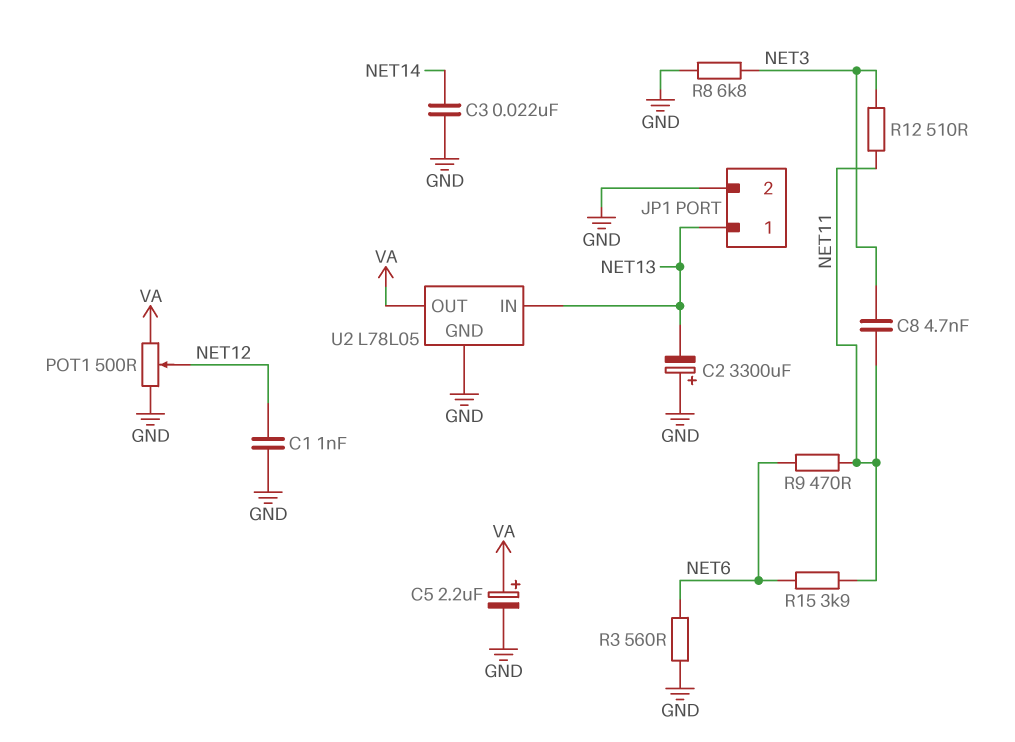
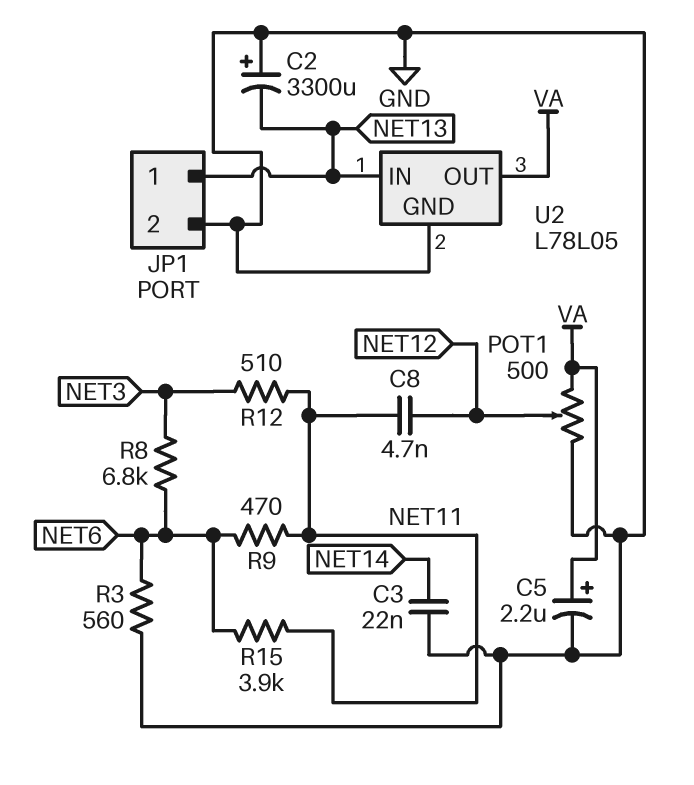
C1: 1nF (GND, NET12) -> none
C8: 4.7nF (NET3, NET11) -> 4.7nF (NET11, NET12)
R8: 6.8k (GND, NET3) -> 6.8k (NET3, NET6)

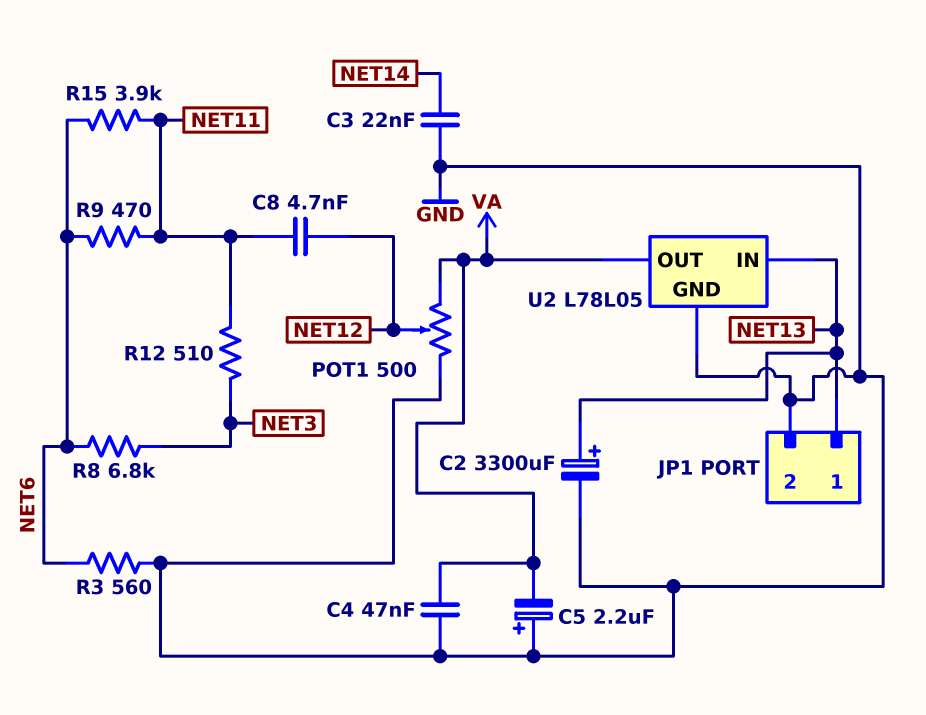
C2: 3300uF (plus GND, minus NET13) -> 3300uF (plus NET13, minus GND)
C4: none -> 47nF (GND, VA)
C5: 2.2uF (plus VA, minus GND) -> 2.2uF (plus GND, minus VA)

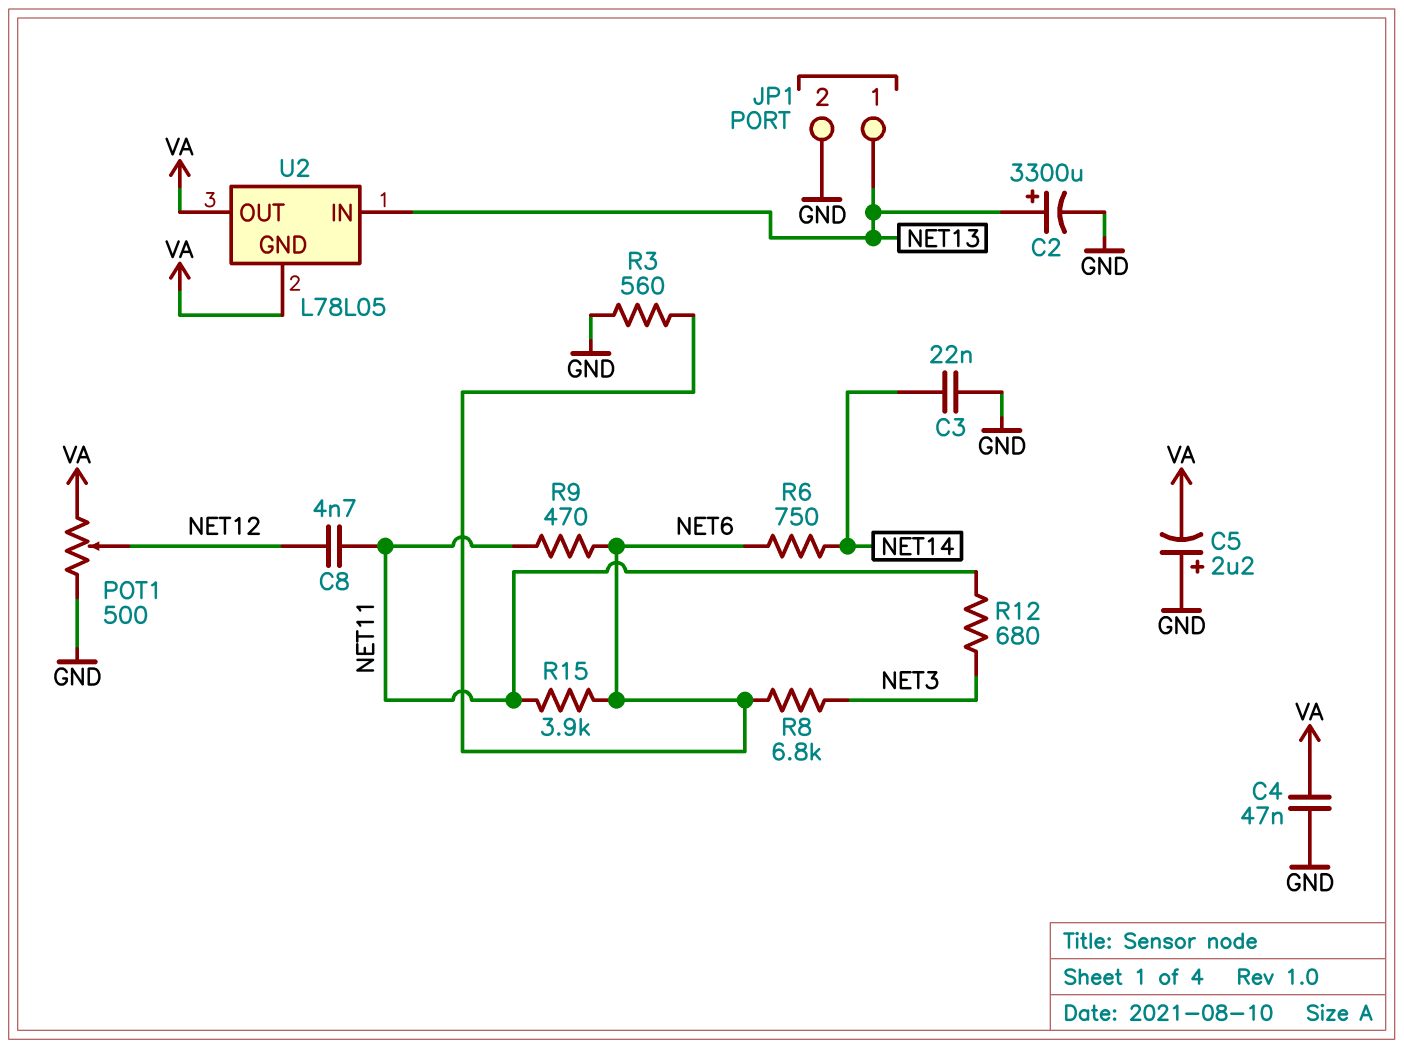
R6: none -> 750 (NET6, NET14)
R12: 510 (NET3, NET11) -> 680 (NET3, NET11)
U2 pin GND: GND -> VA

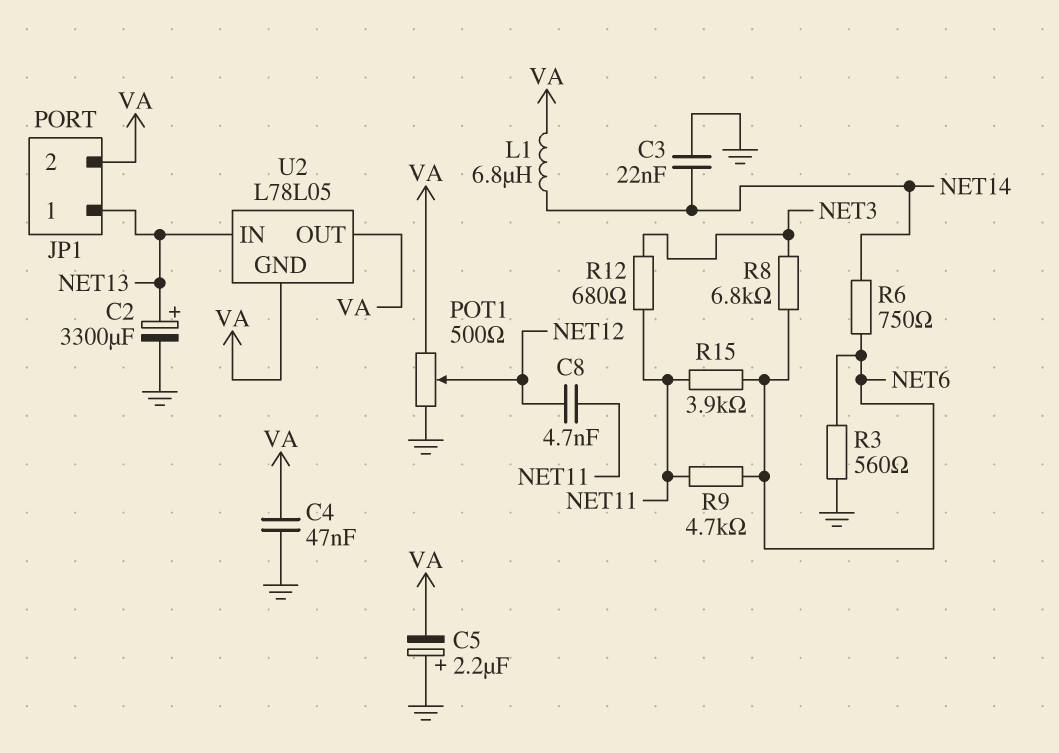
JP1 pin 2: GND -> VA
L1: none -> 6.8uH (NET14, VA)
R9: 470 (NET6, NET11) -> 4.7k (NET6, NET11)

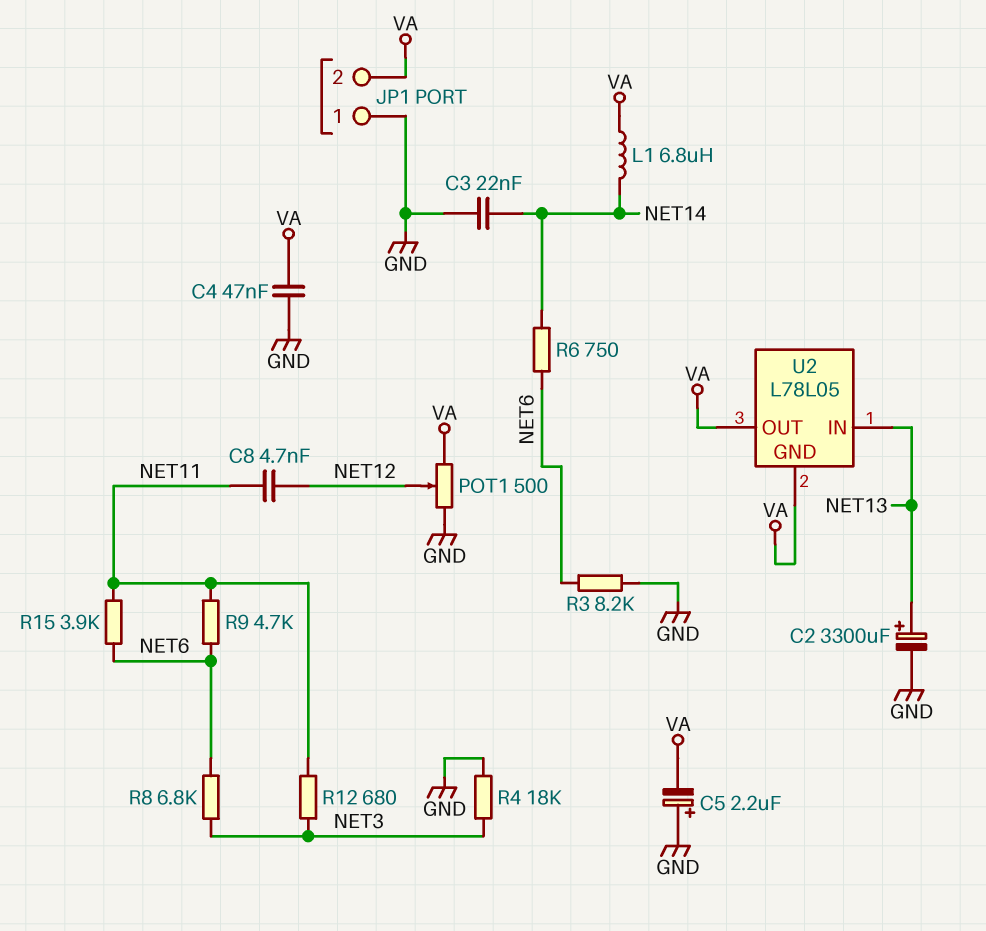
JP1 pin 1: NET13 -> GND
R3: 560 (GND, NET6) -> 8.2k (GND, NET6)
R4: none -> 18k (GND, NET3)

